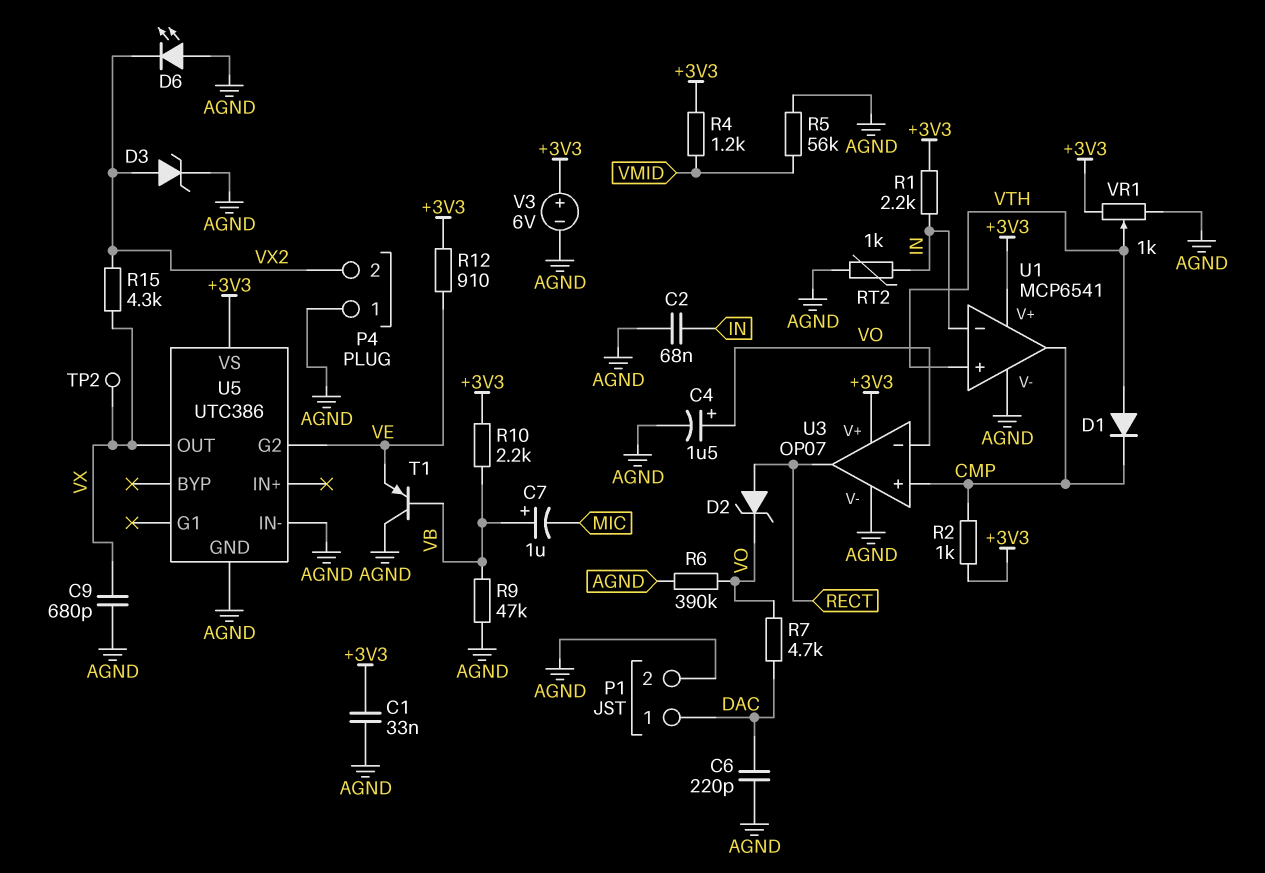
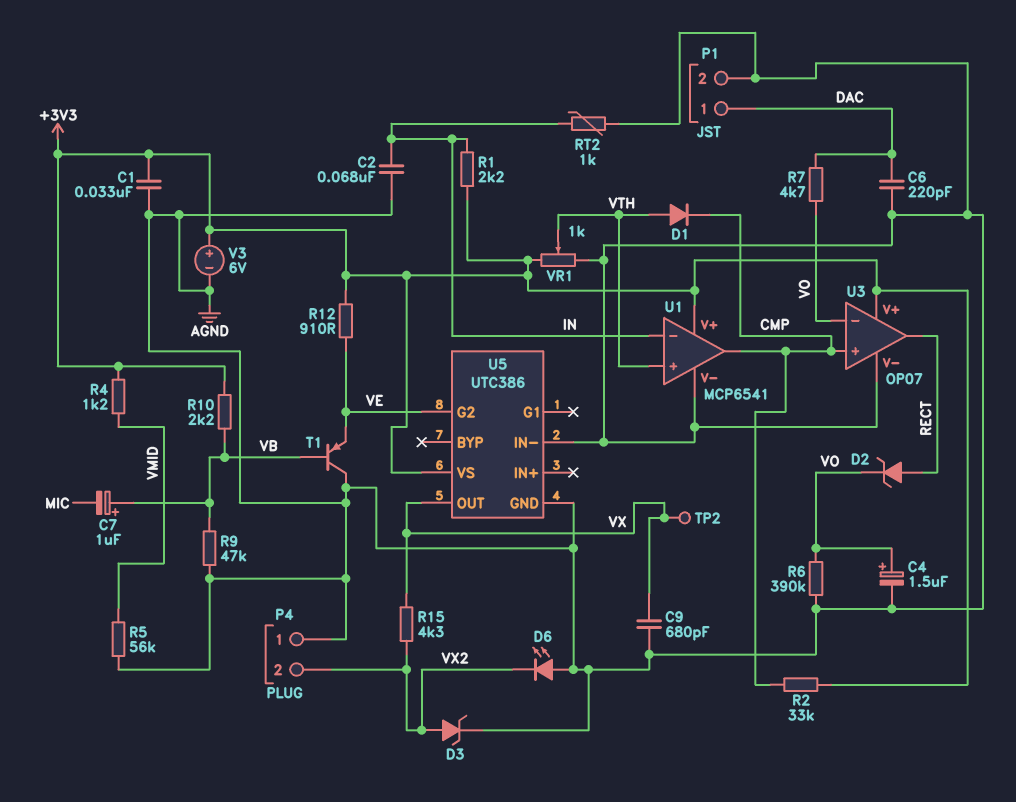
R2: 1k (+3V3, CMP) -> 33k (+3V3, CMP)

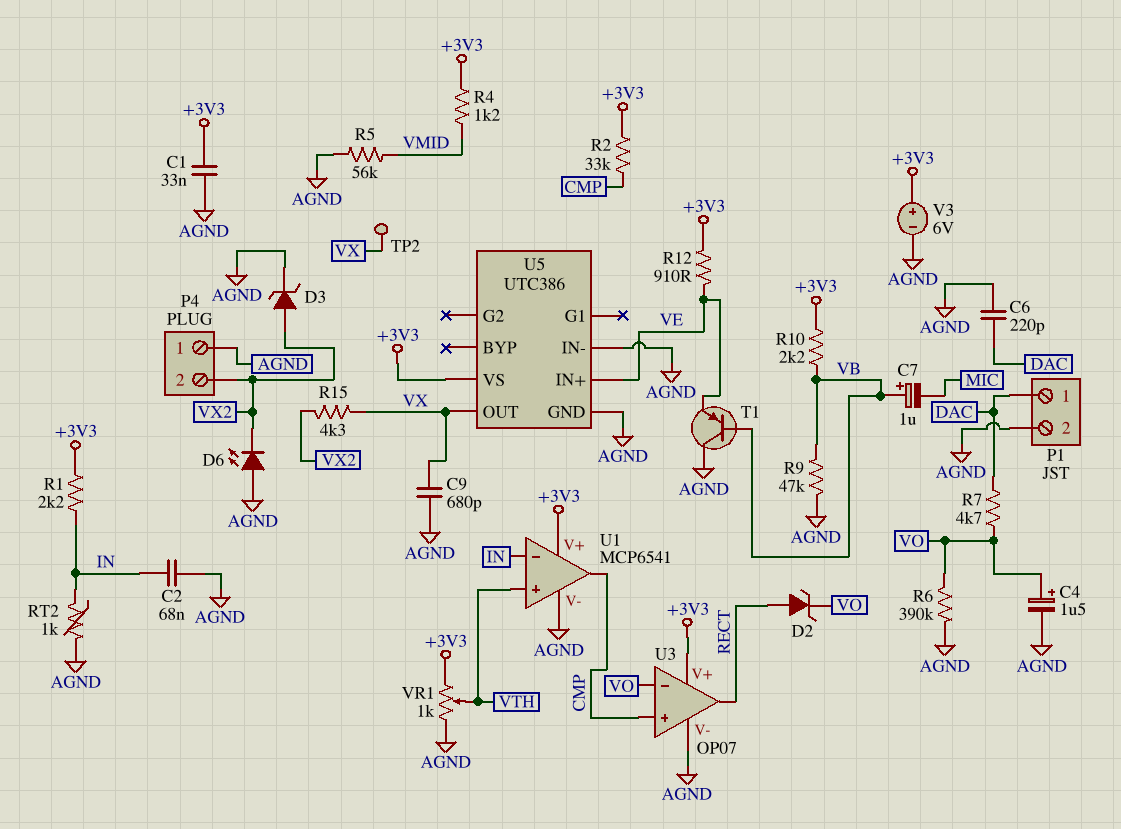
D1: diode (A VTH, K CMP) -> none
U5 pin G2: VE -> none
U5 pin IN+: none -> VE

